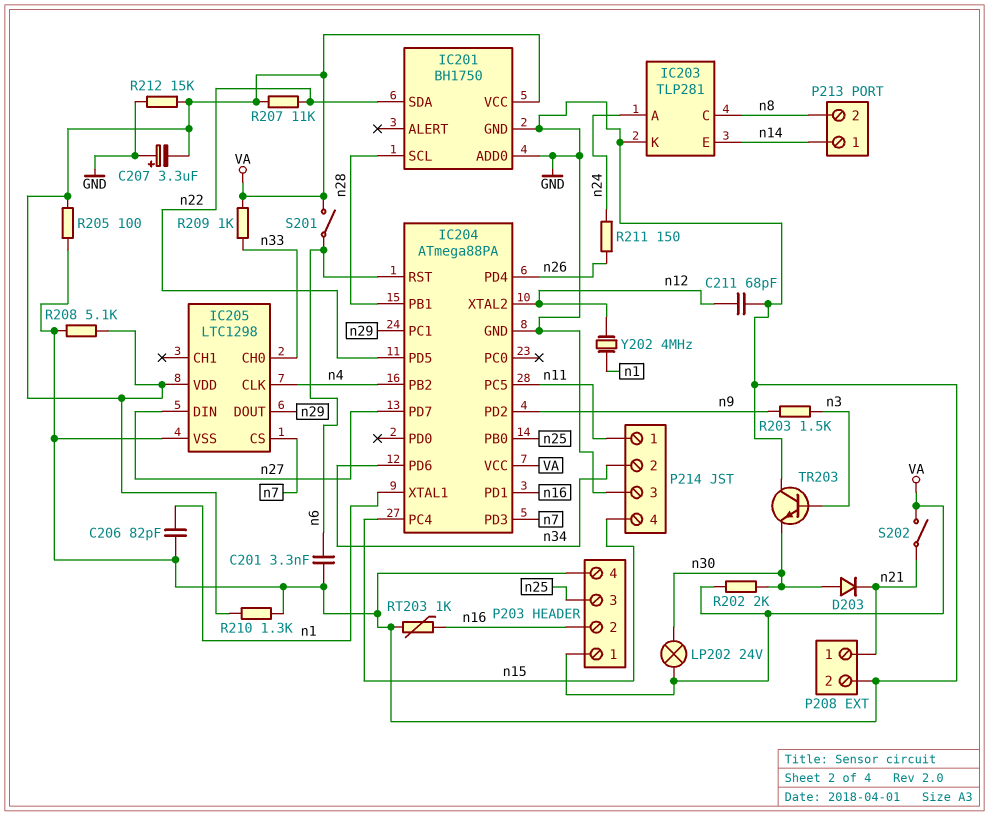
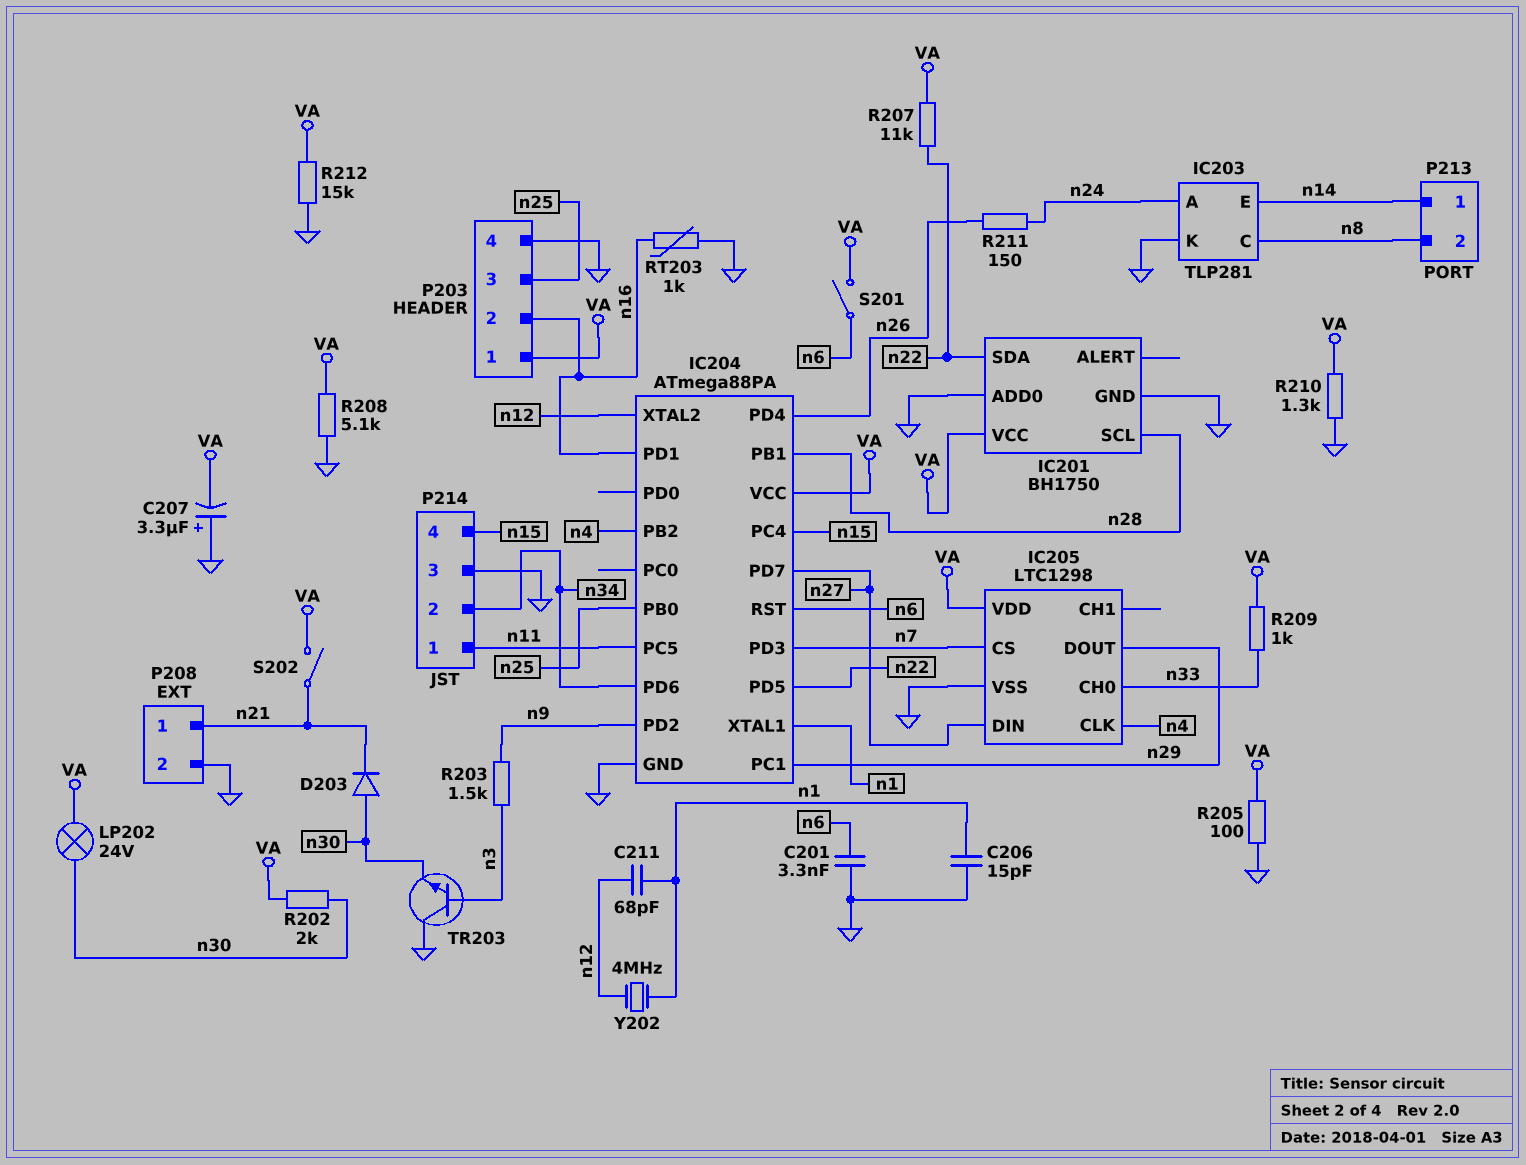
C206: 82pF (GND, n1) -> 15pF (GND, n1)
C211: 68pF (GND, n12) -> 68pF (n1, n12)

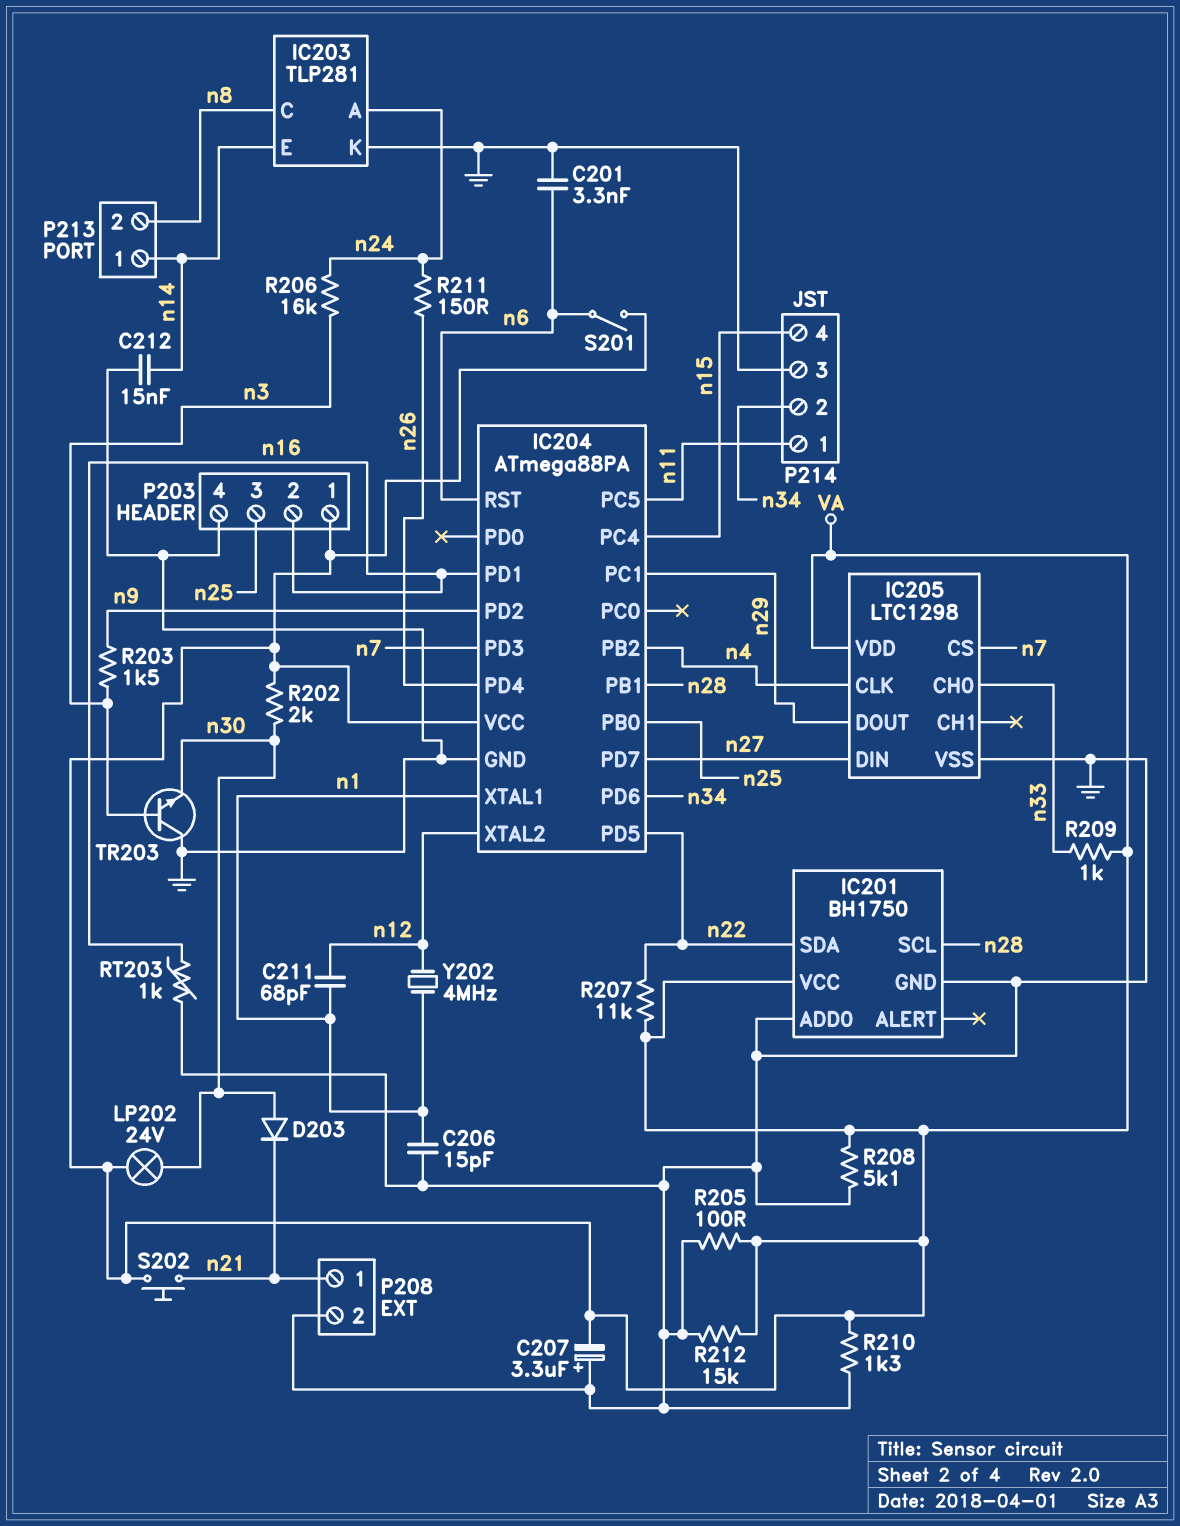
C212: none -> 15nF (GND, n14)
R206: none -> 16k (n3, n24)
S202: switch (VA, n21) -> button (VA, n21)

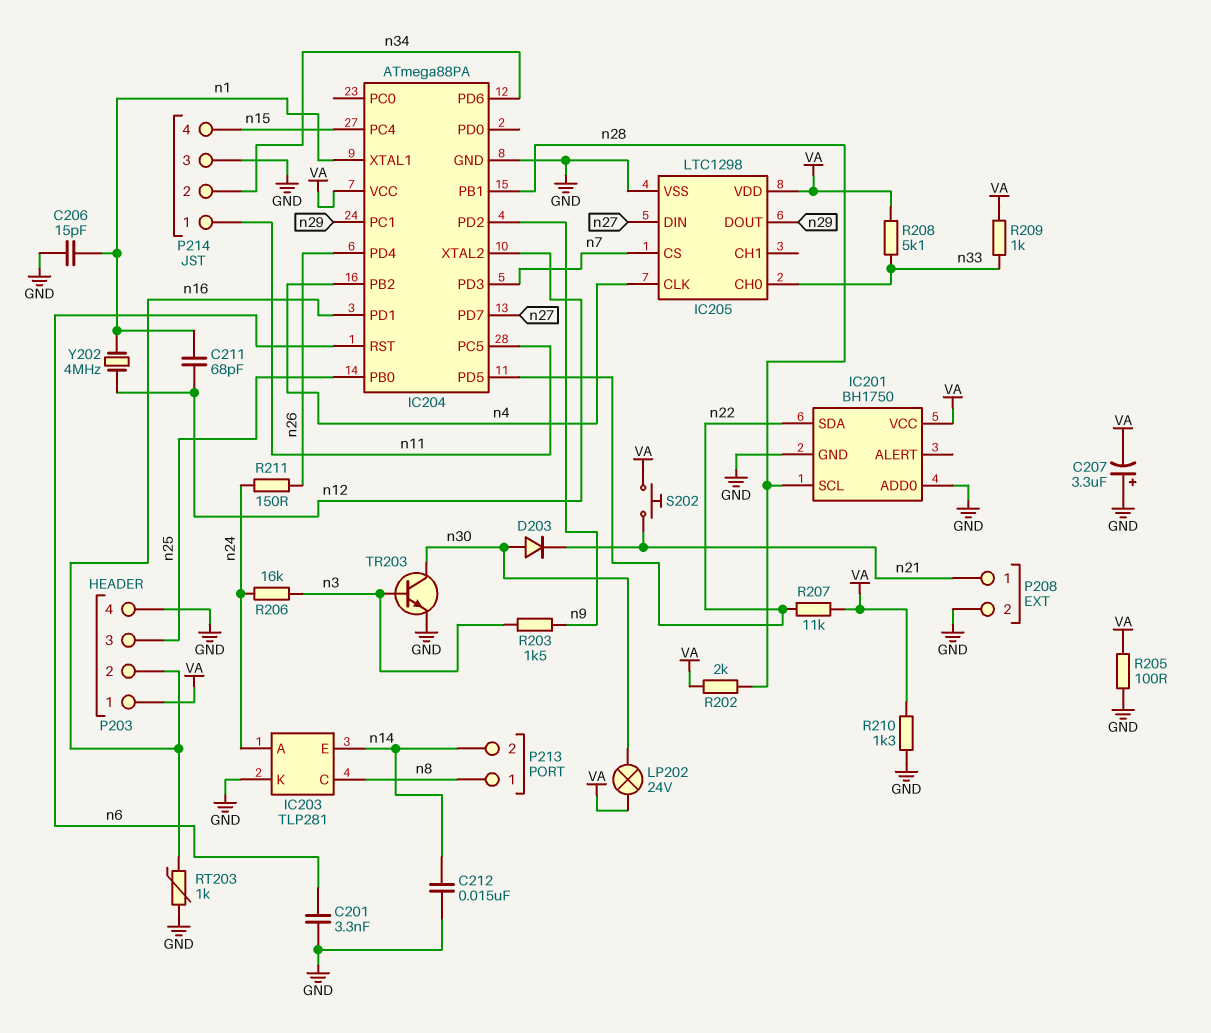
P213 pin 1: n14 -> n8
P213 pin 2: n8 -> n14
R202: 2k (VA, n30) -> 2k (VA, n28)
R208: 5.1k (GND, VA) -> 5.1k (VA, n33)
R212: 15k (GND, VA) -> none
S201: switch (VA, n6) -> none
TR203: NPN (B n3, C GND, E n30) -> NPN (B n3, C n30, E GND)

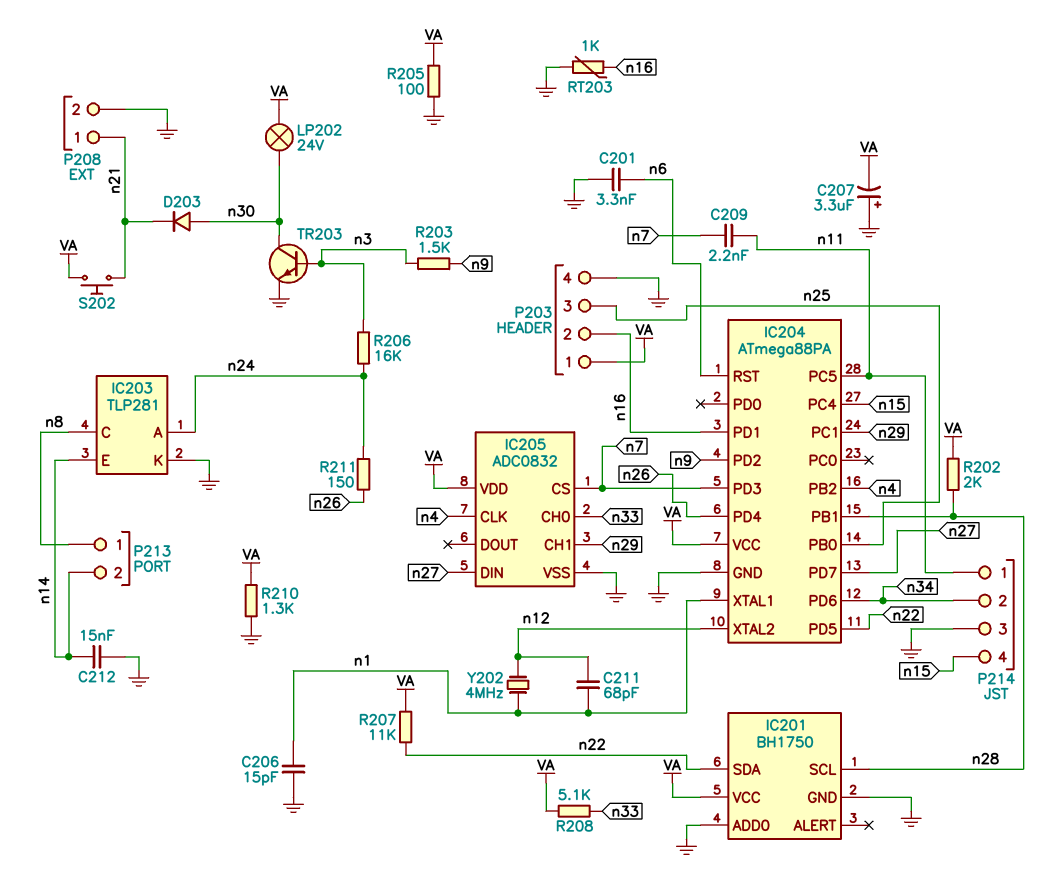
C209: none -> 2.2nF (n7, n11)
IC205: LTC1298 -> ADC0832
IC205 pin CH1: none -> n29
IC205 pin DOUT: n29 -> none
R209: 1k (VA, n33) -> none

